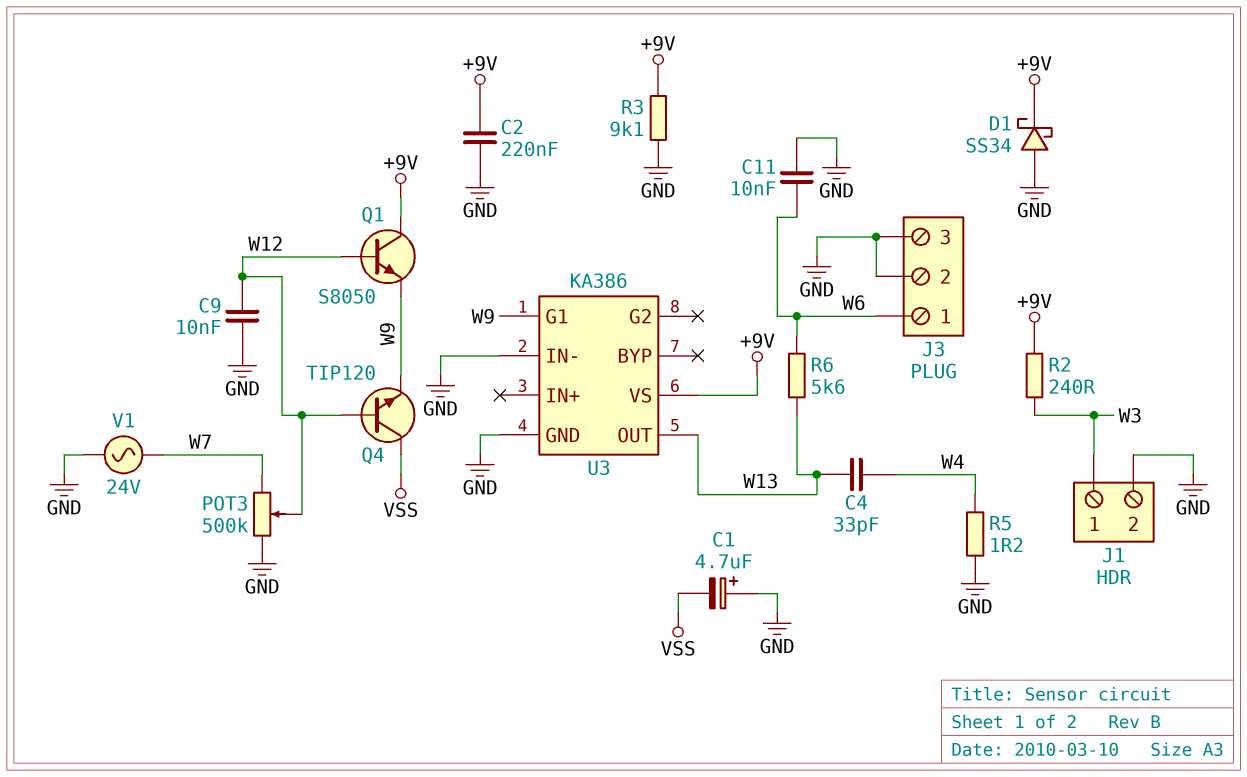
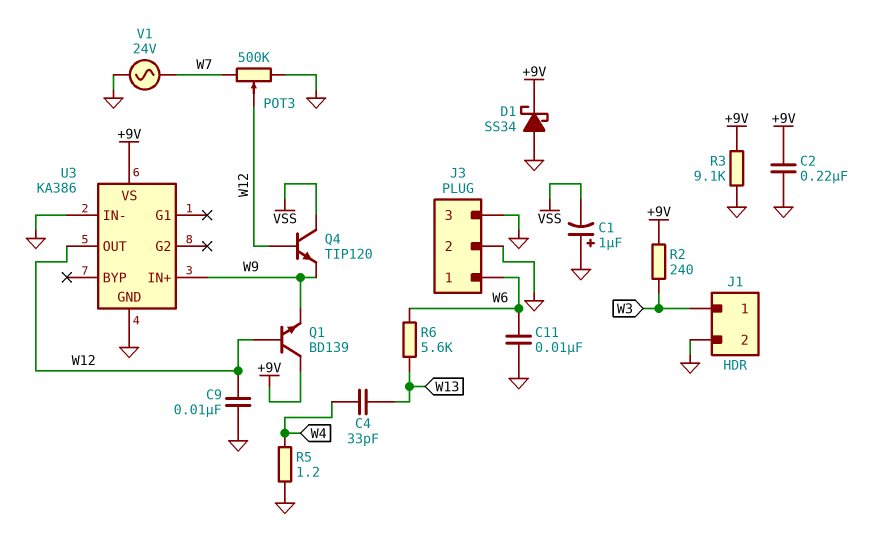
C1: 4.7uF (plus GND, minus VSS) -> 1uF (plus GND, minus VSS)
Q1: NPN S8050 (B W12, C +9V, E W9) -> NPN BD139 (B W12, C +9V, E W9)
U3 pin G1: W9 -> none
U3 pin IN+: none -> W9
U3 pin OUT: W13 -> W12

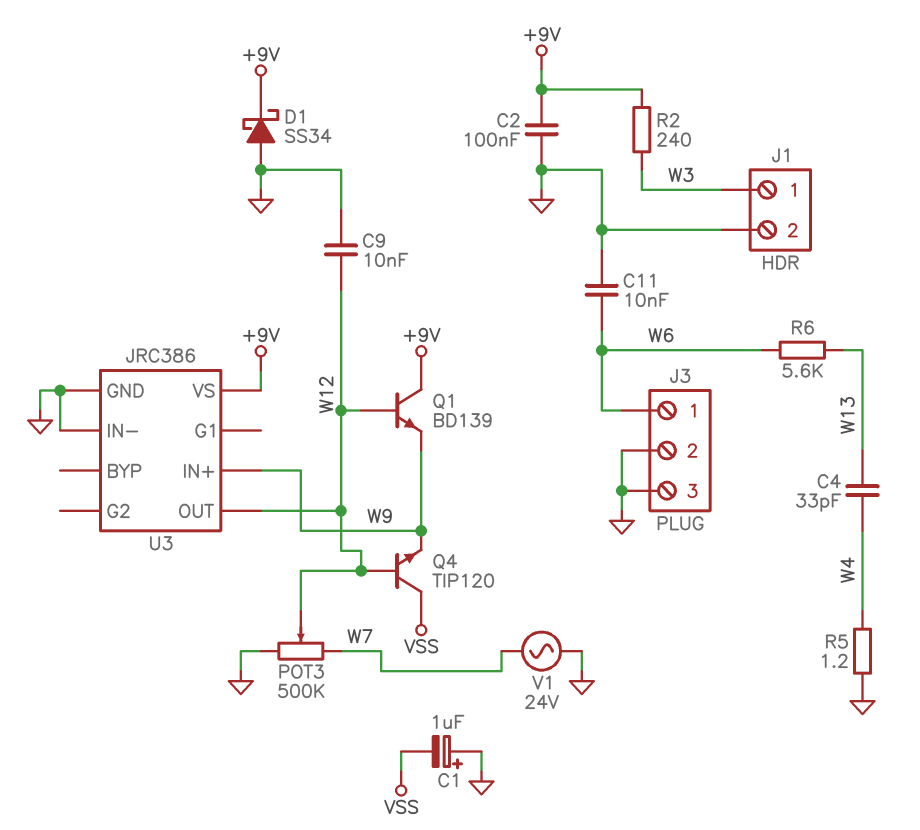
C2: 220nF (+9V, GND) -> 100nF (+9V, GND)
R3: 9.1k (+9V, GND) -> none
U3: KA386 -> JRC386

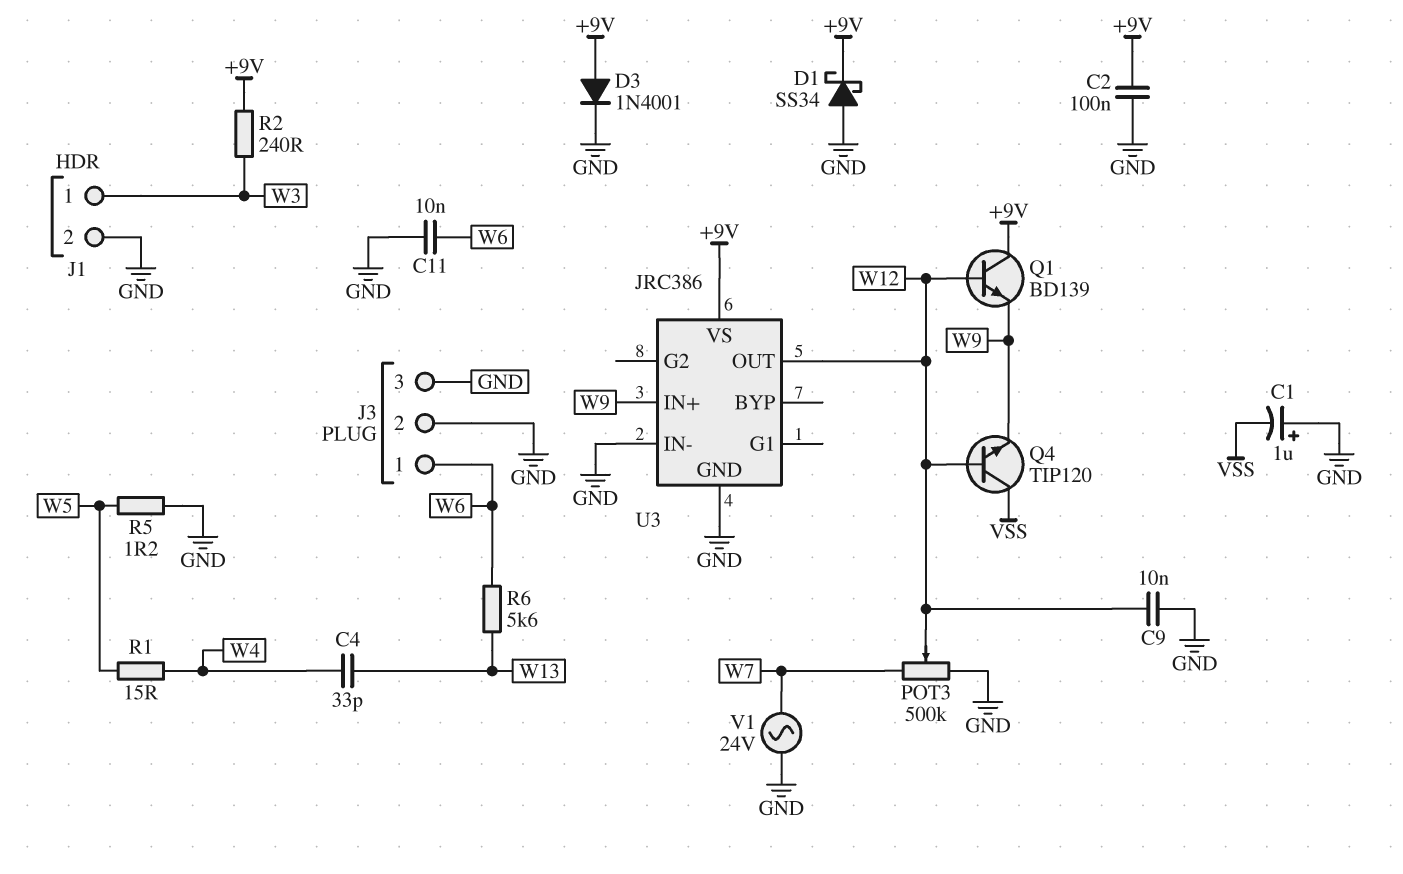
D3: none -> diode 1N4001 (A +9V, K GND)
R1: none -> 15 (W4, W5)
R5: 1.2 (GND, W4) -> 1.2 (GND, W5)

